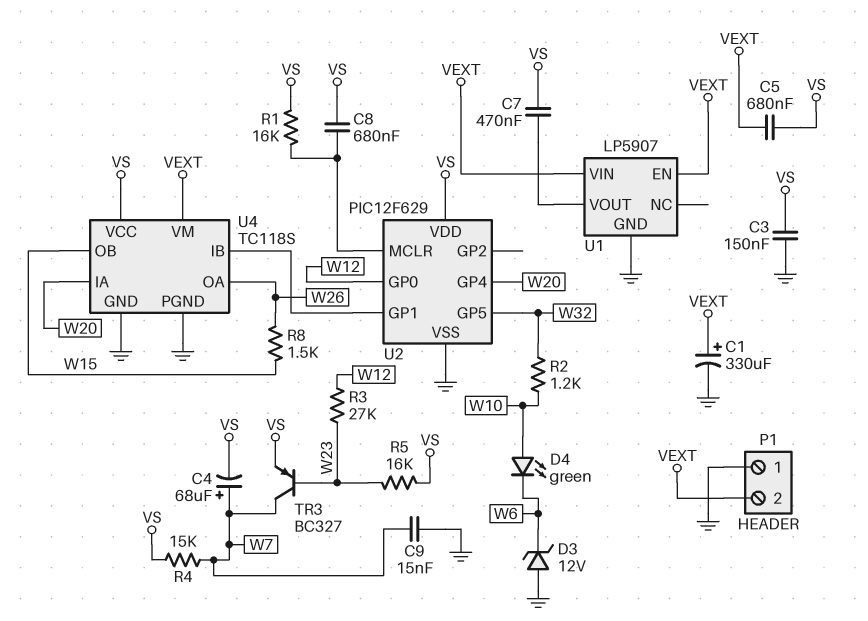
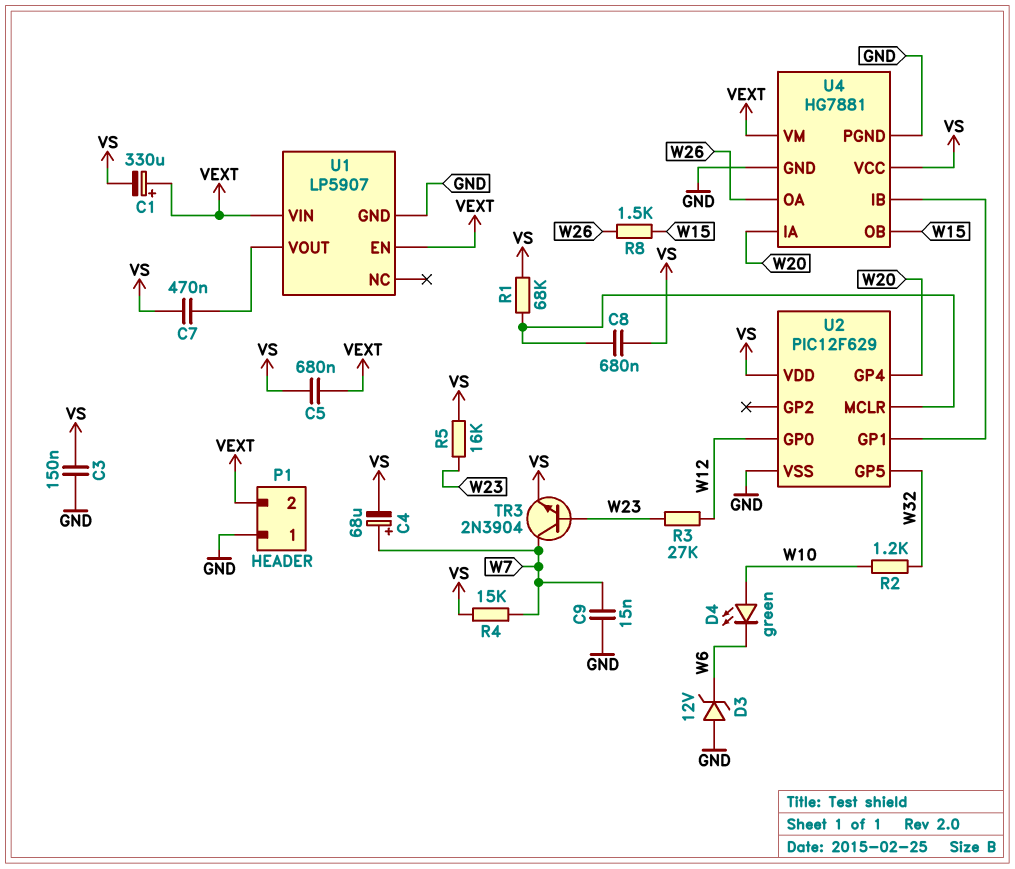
C1: 330uF (plus VEXT, minus GND) -> 330uF (plus VEXT, minus VS)
R1: 16k (U2/MCLR, VS) -> 68k (U2/MCLR, VS)
TR3: PNP BC327 (B W23, C W7, E VS) -> NPN 2N3904 (B W23, C W7, E VS)
U4: TC118S -> HG7881

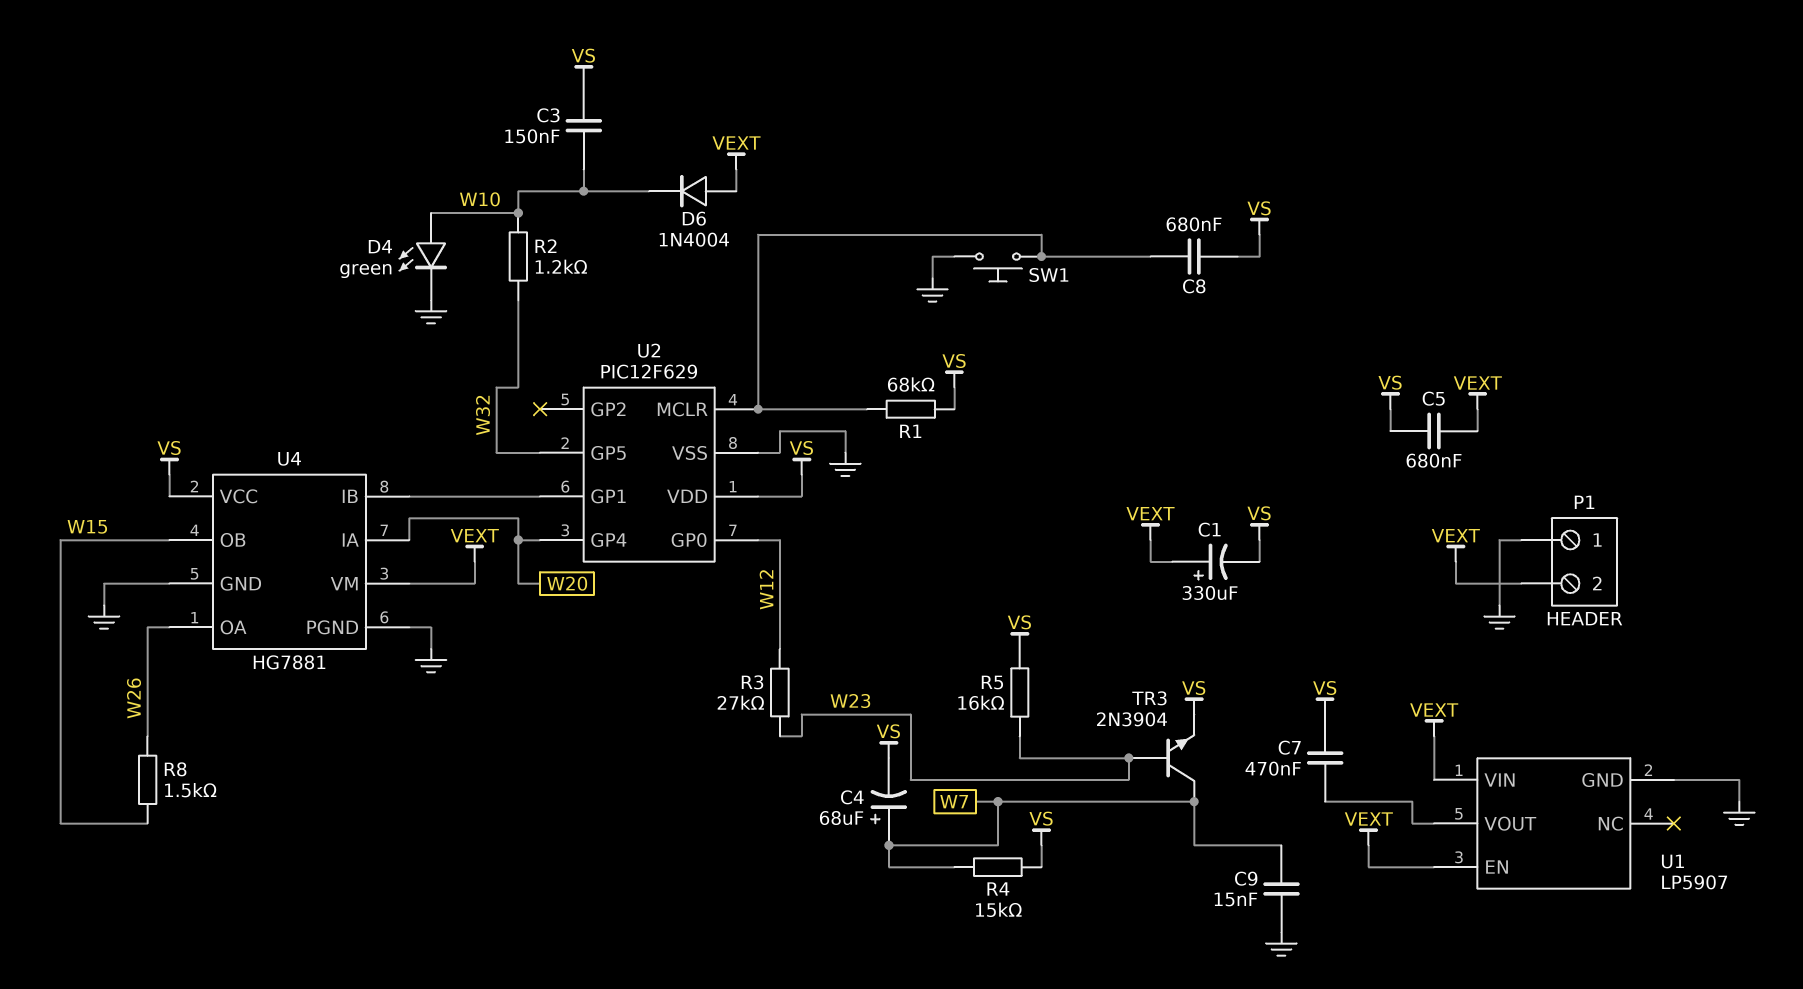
C3: 150nF (GND, VS) -> 150nF (VS, W10)
D3: zener 12V (A GND, K W6) -> none
D4: LED green (A W10, K W6) -> LED green (A W10, K GND)
D6: none -> diode 1N4004 (A VEXT, K W10)
SW1: none -> button (GND, U2/MCLR)

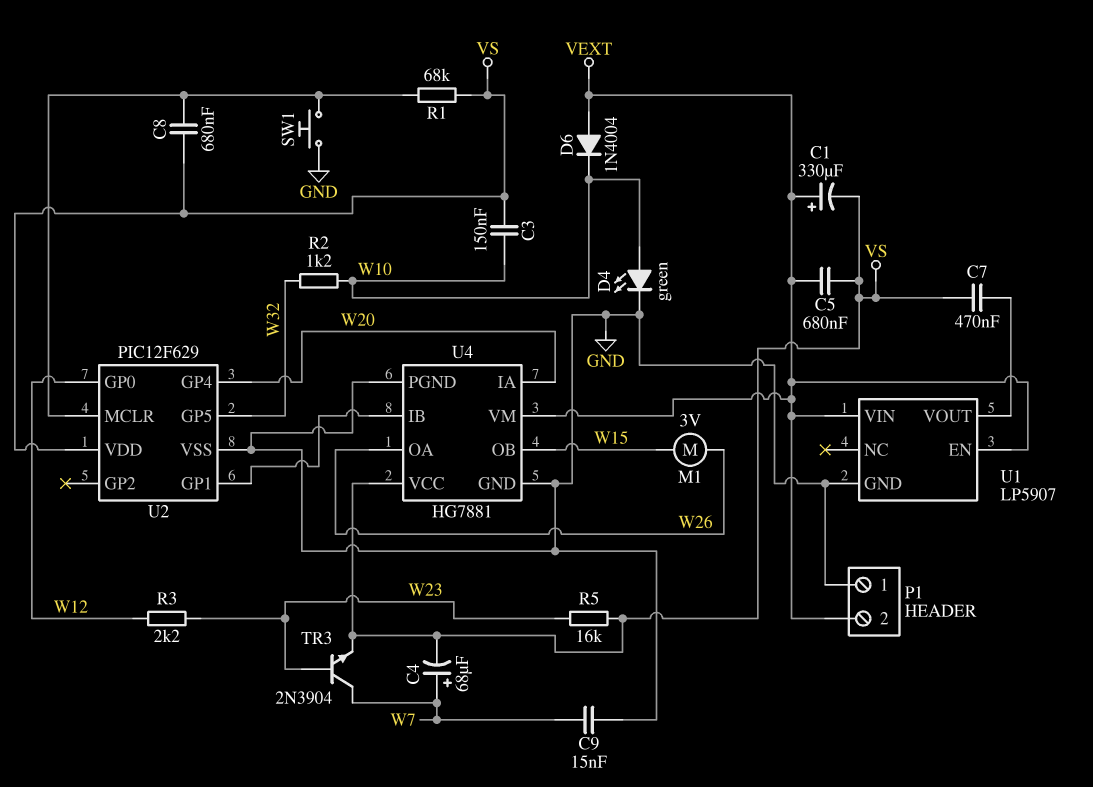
M1: none -> motor 3V (W15, W26)
R3: 27k (W12, W23) -> 2.2k (W12, W23)
R4: 15k (VS, W7) -> none
R8: 1.5k (W15, W26) -> none

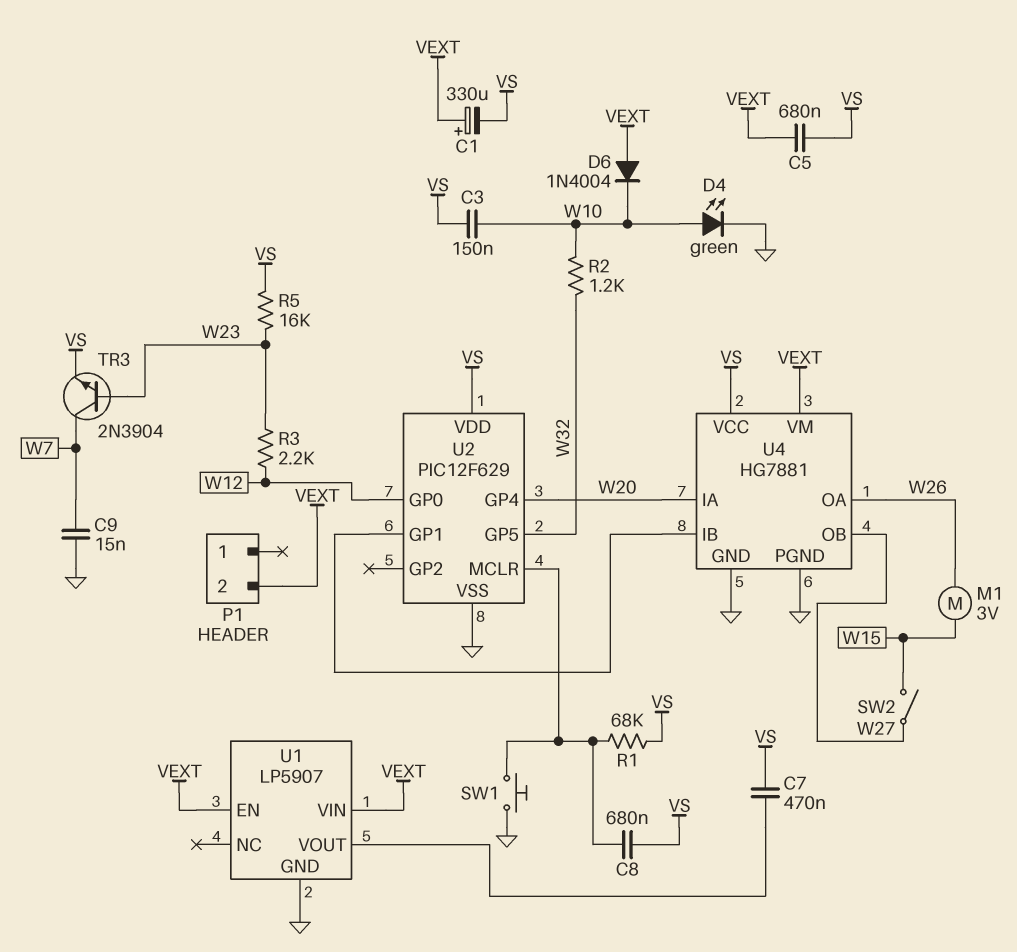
C4: 68uF (plus W7, minus VS) -> none
P1 pin 1: GND -> none
SW2: none -> switch (W15, W27)
U4 pin OB: W15 -> W27

